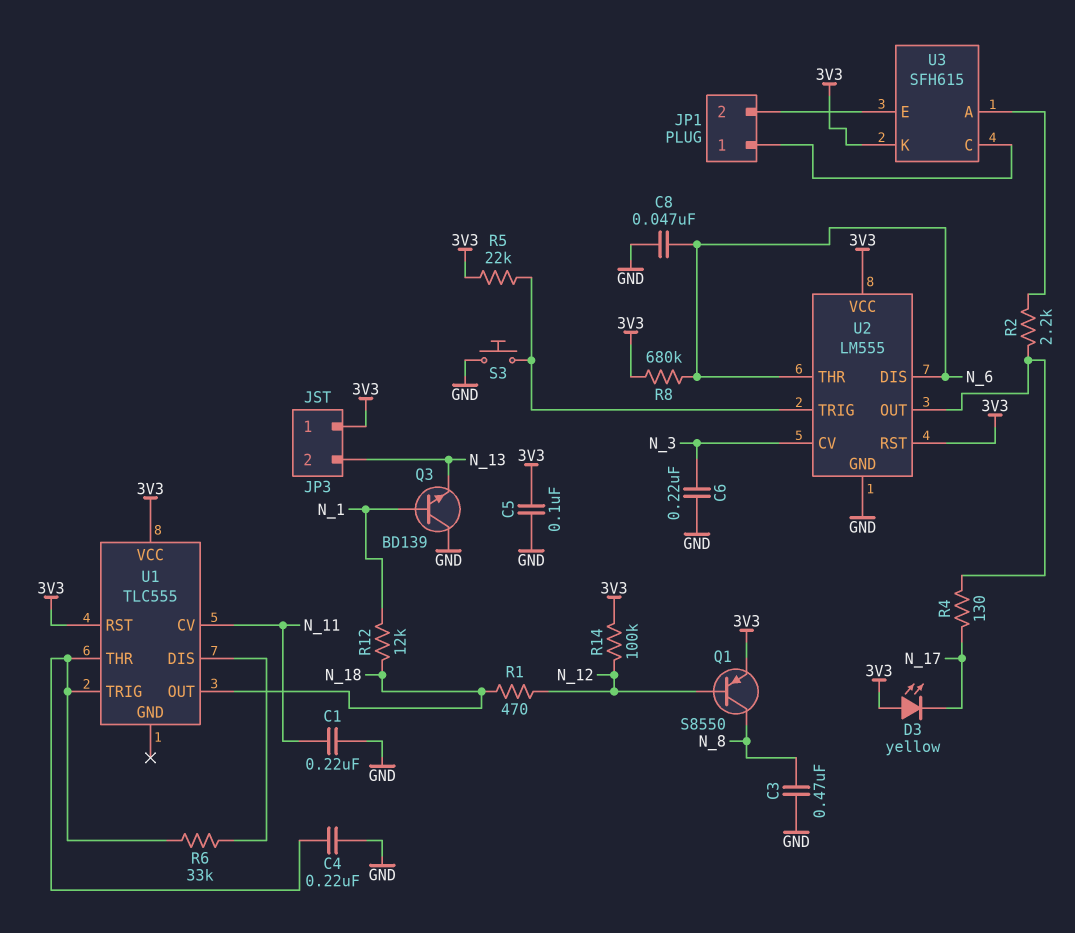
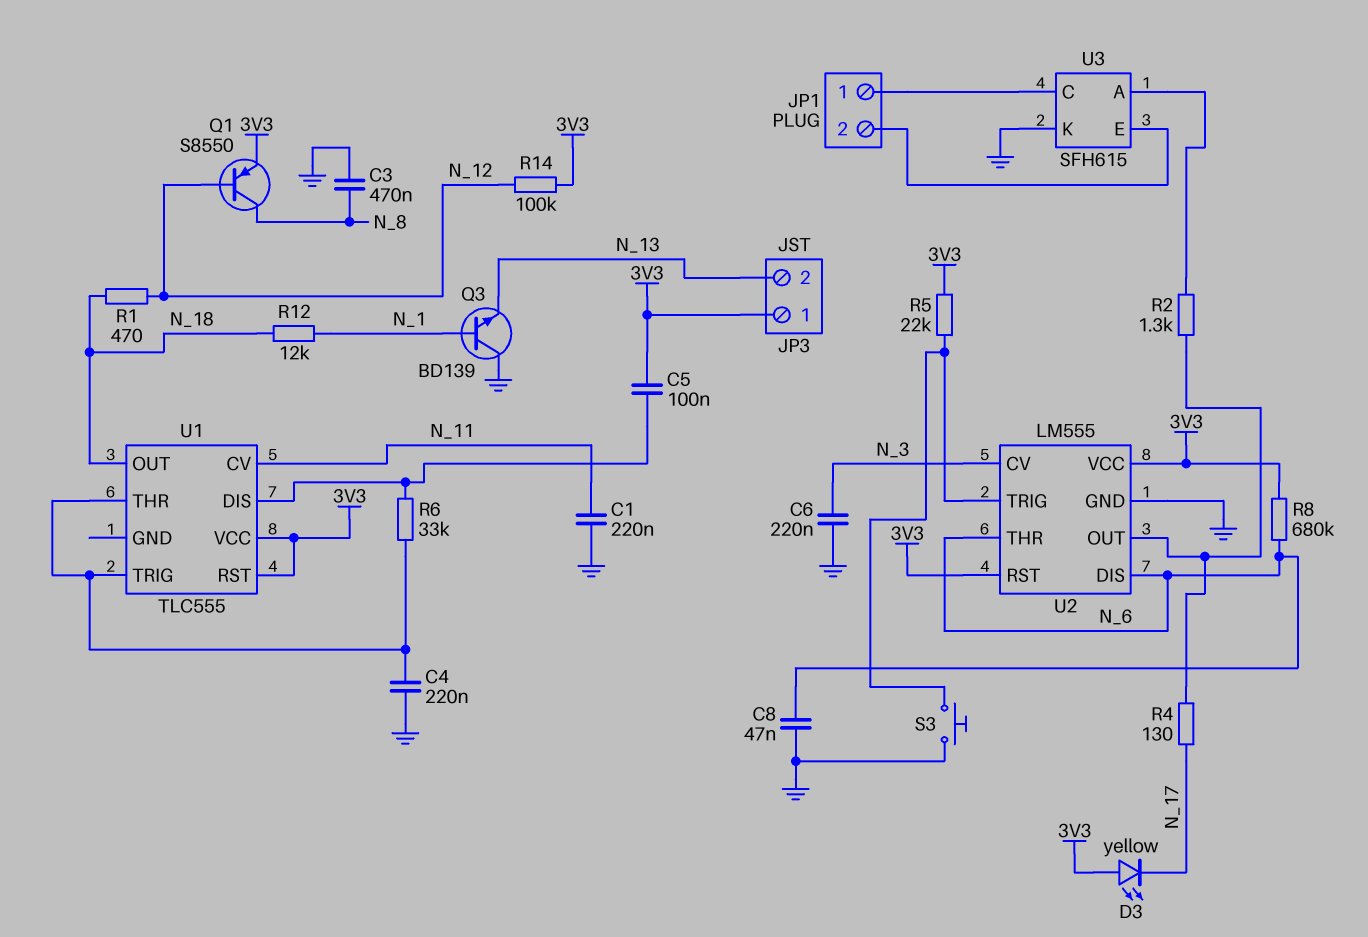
C5: 100nF (3V3, GND) -> 100nF (3V3, U1/DIS)
R2: 2.2k (U2/OUT, U3/A) -> 1.3k (U2/OUT, U3/A)
U3 pin K: 3V3 -> GND

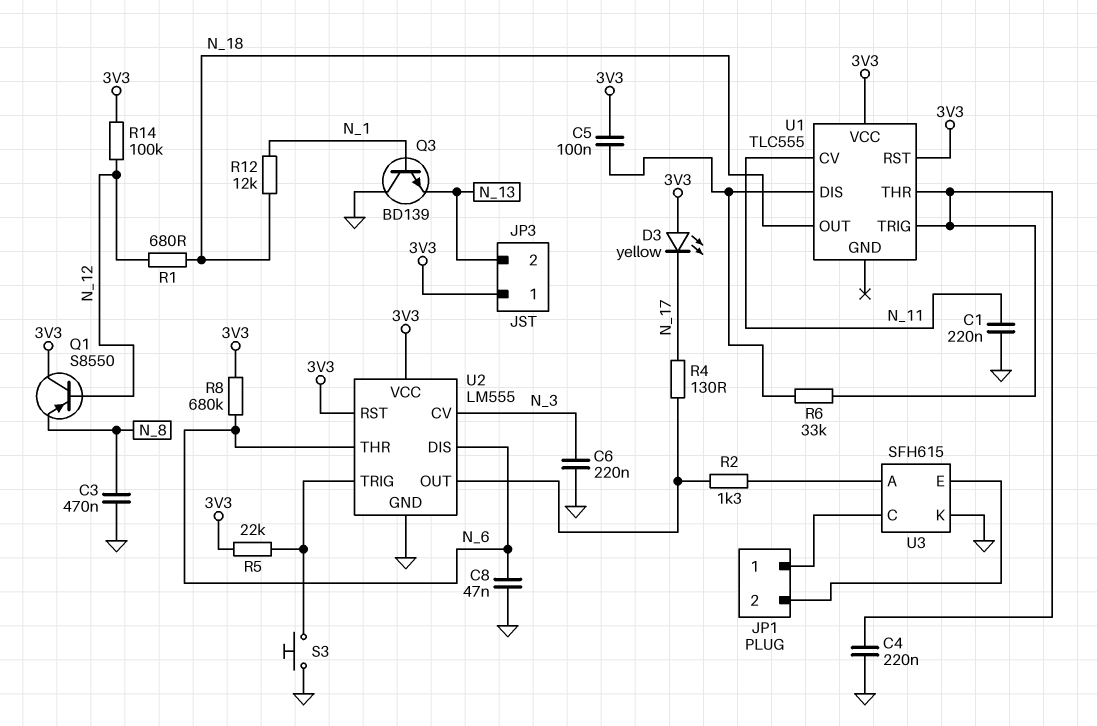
Q1: PNP S8550 (B N_12, C N_8, E 3V3) -> PNP S8550 (B N_12, C 3V3, E N_8)
R1: 470 (N_12, N_18) -> 680 (N_12, N_18)

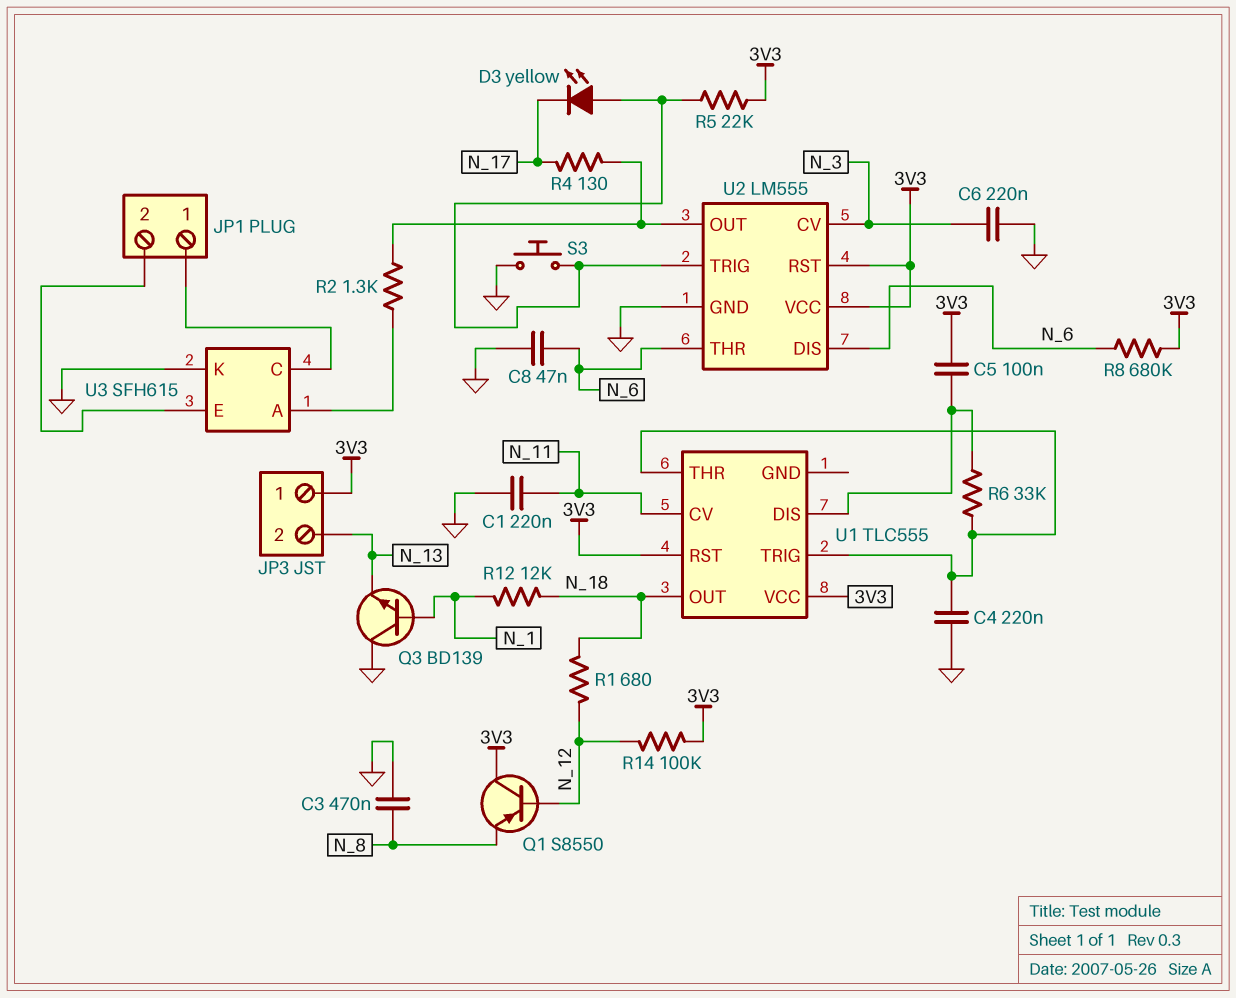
D3: LED yellow (A 3V3, K N_17) -> LED yellow (A U2/TRIG, K N_17)

